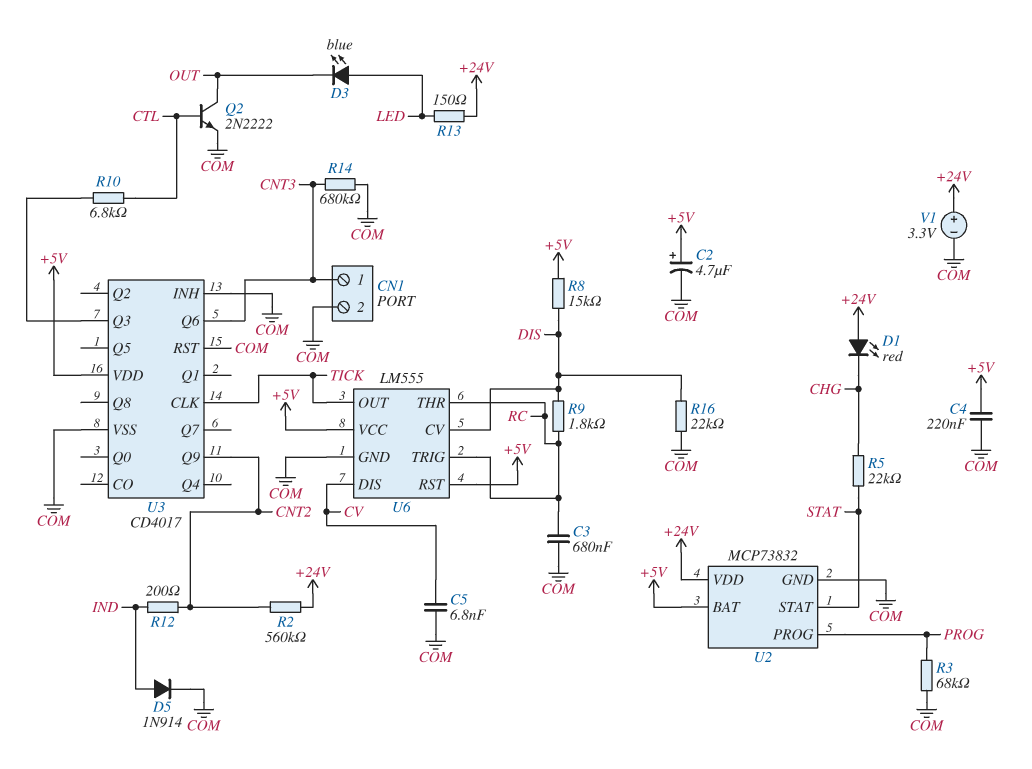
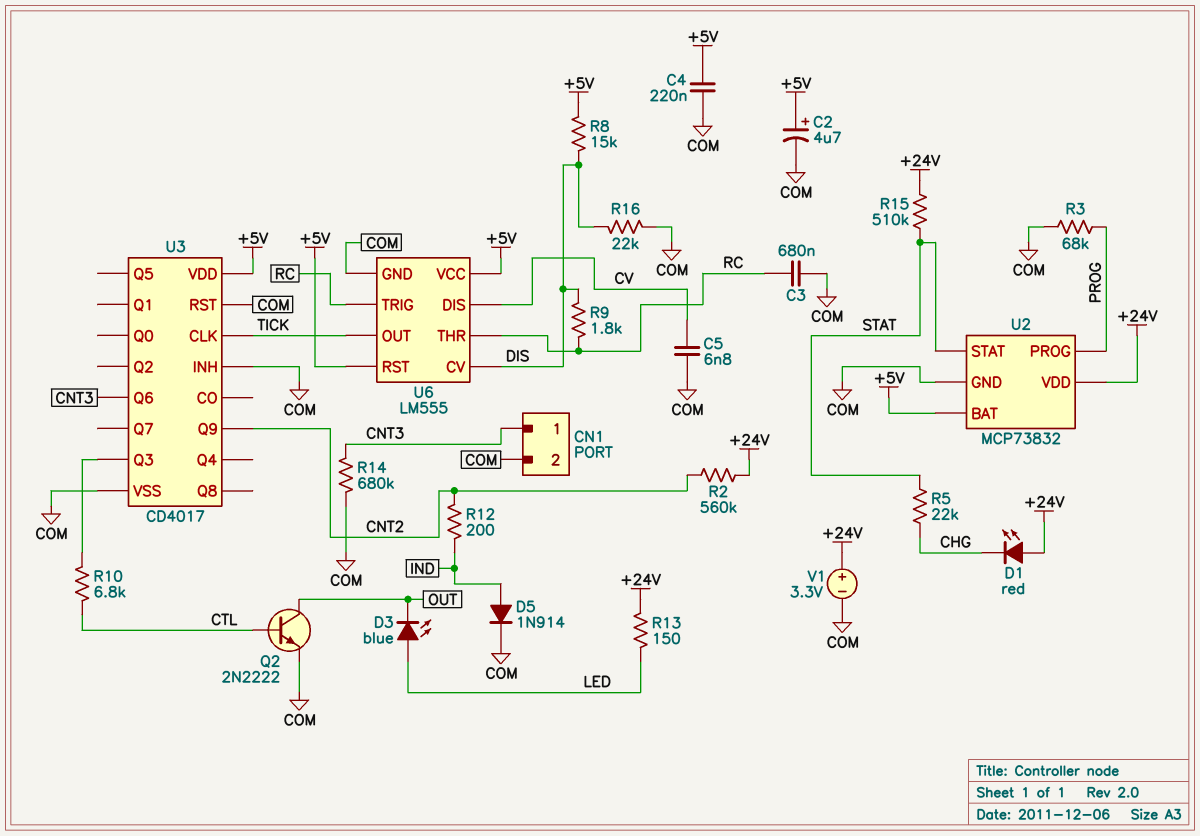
R15: none -> 510k (+24V, STAT)

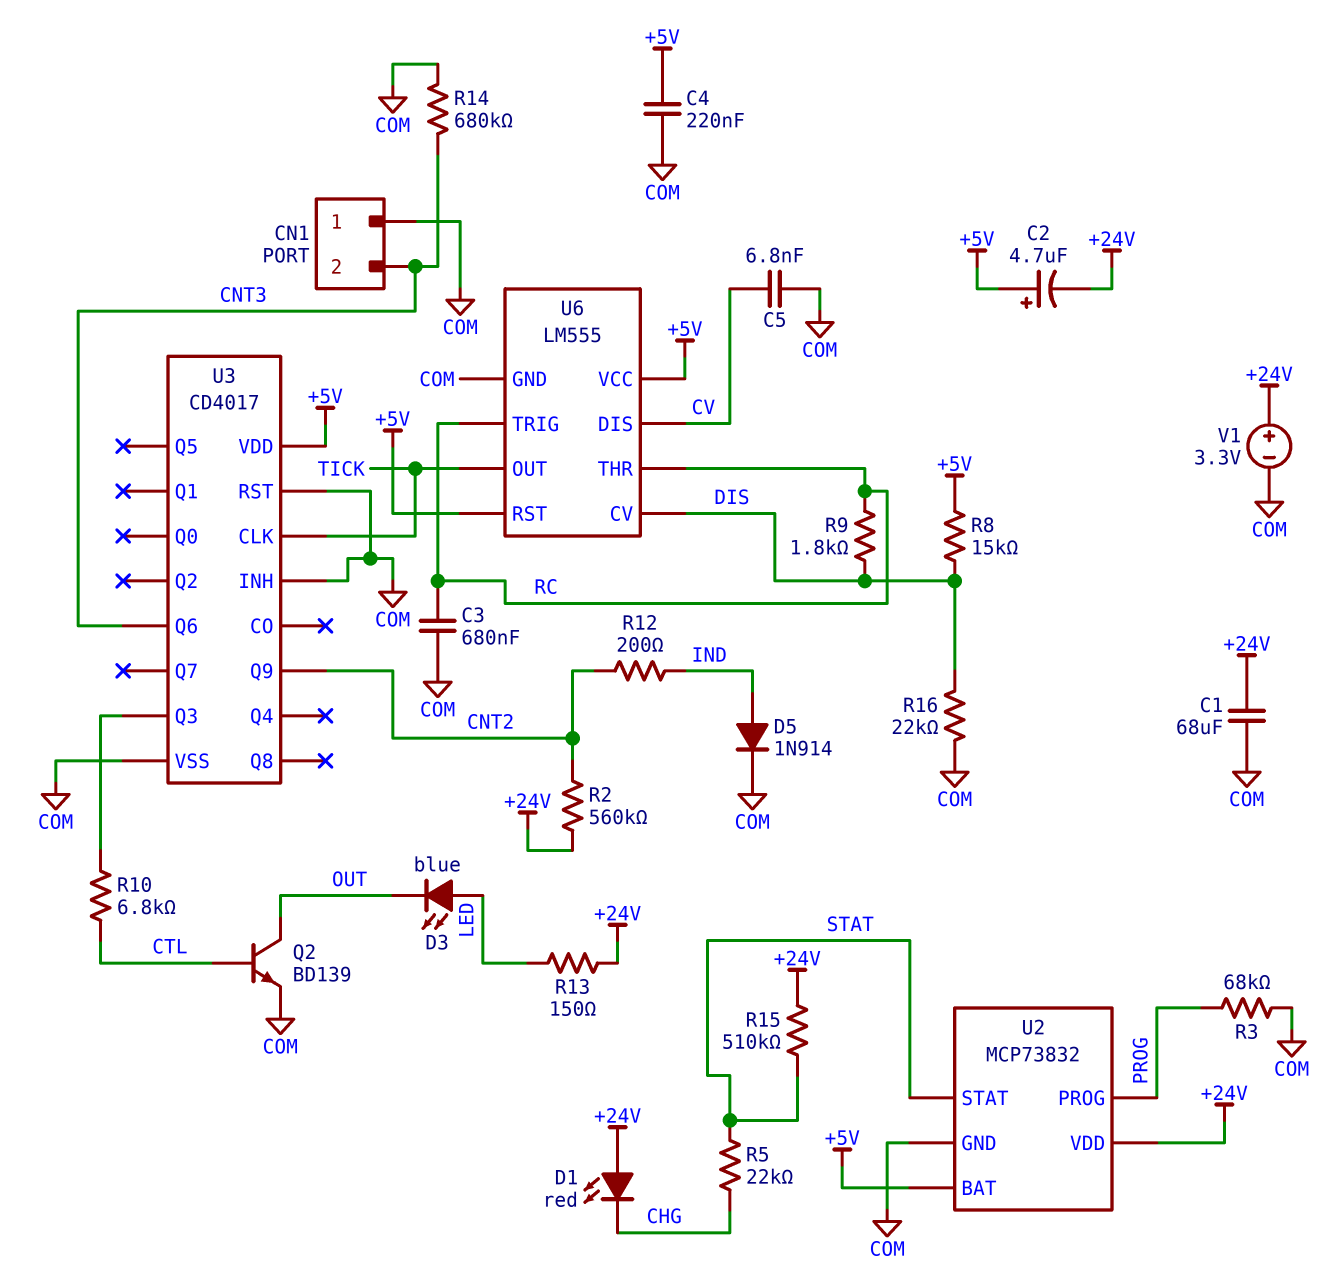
C1: none -> 68uF (+24V, COM)
C2: 4.7uF (plus +5V, minus COM) -> 4.7uF (plus +5V, minus +24V)
CN1 pin 1: CNT3 -> COM
CN1 pin 2: COM -> CNT3
Q2: NPN 2N2222 (B CTL, C OUT, E COM) -> NPN BD139 (B CTL, C OUT, E COM)

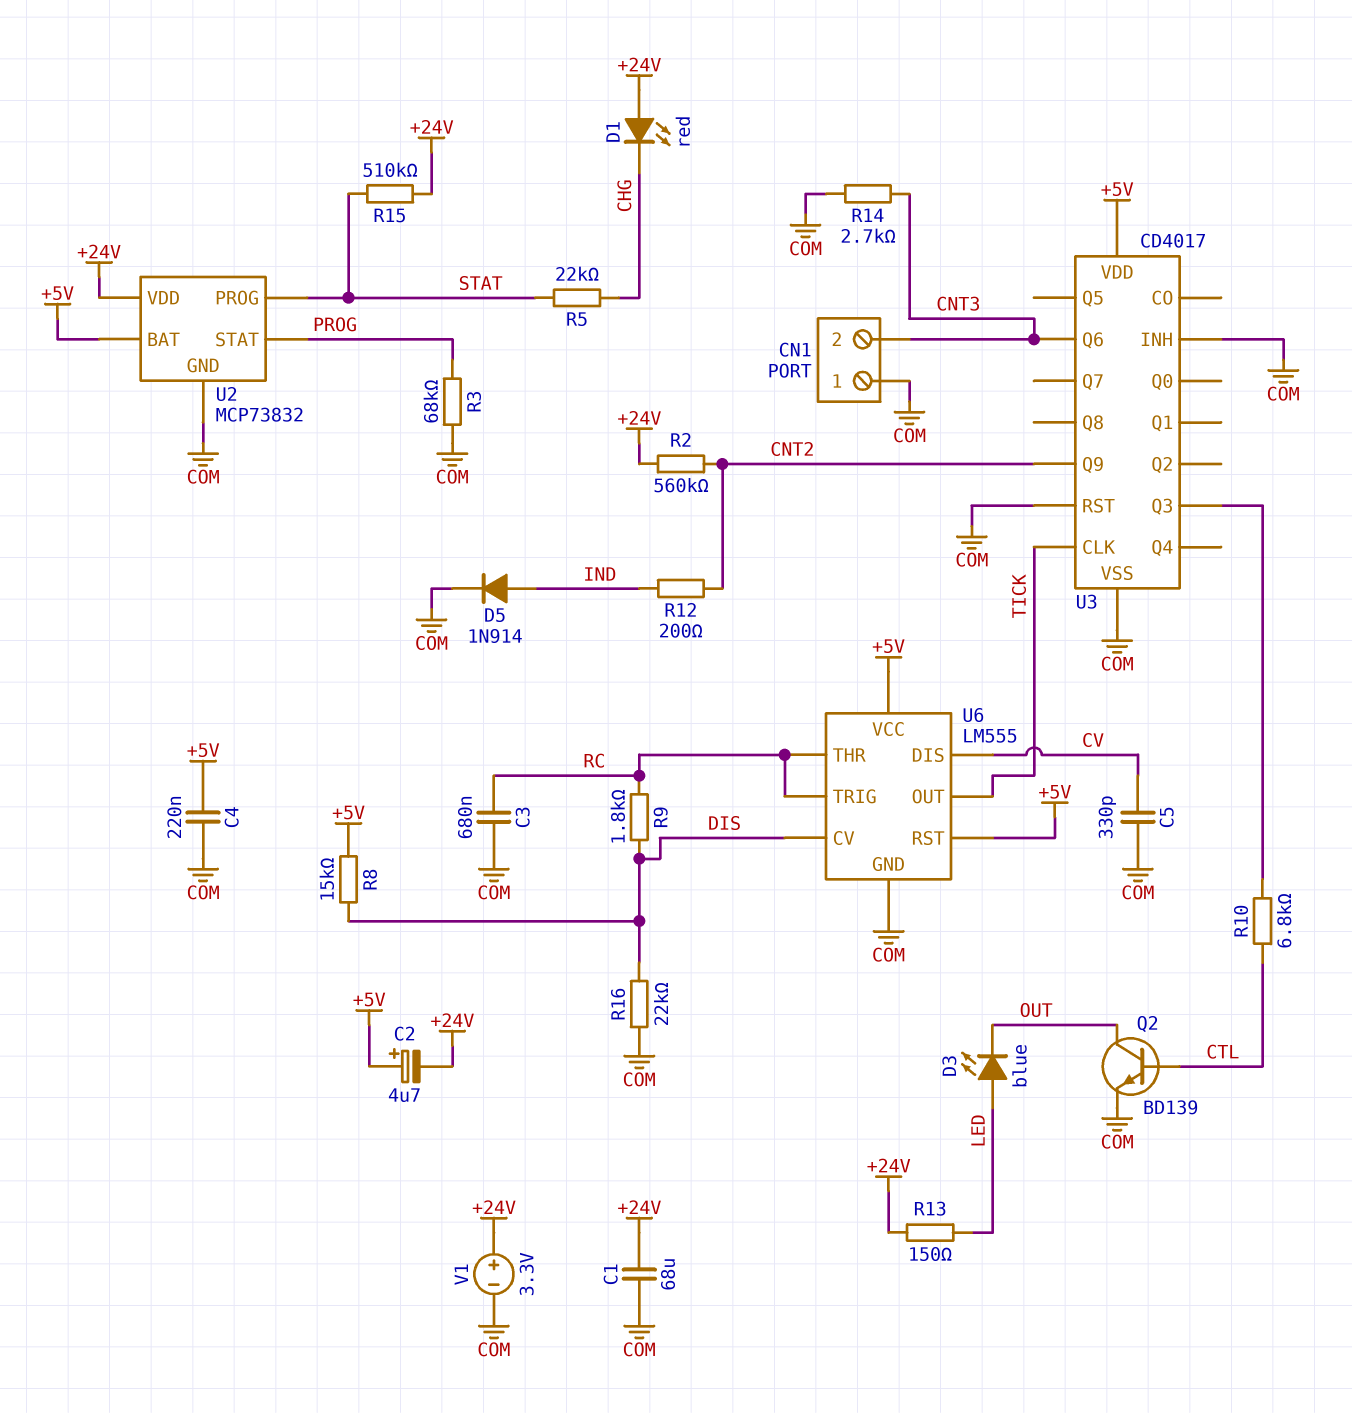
C5: 6.8nF (COM, CV) -> 330pF (COM, CV)
R14: 680k (CNT3, COM) -> 2.7k (CNT3, COM)
U2 pin PROG: PROG -> STAT
U2 pin STAT: STAT -> PROG

